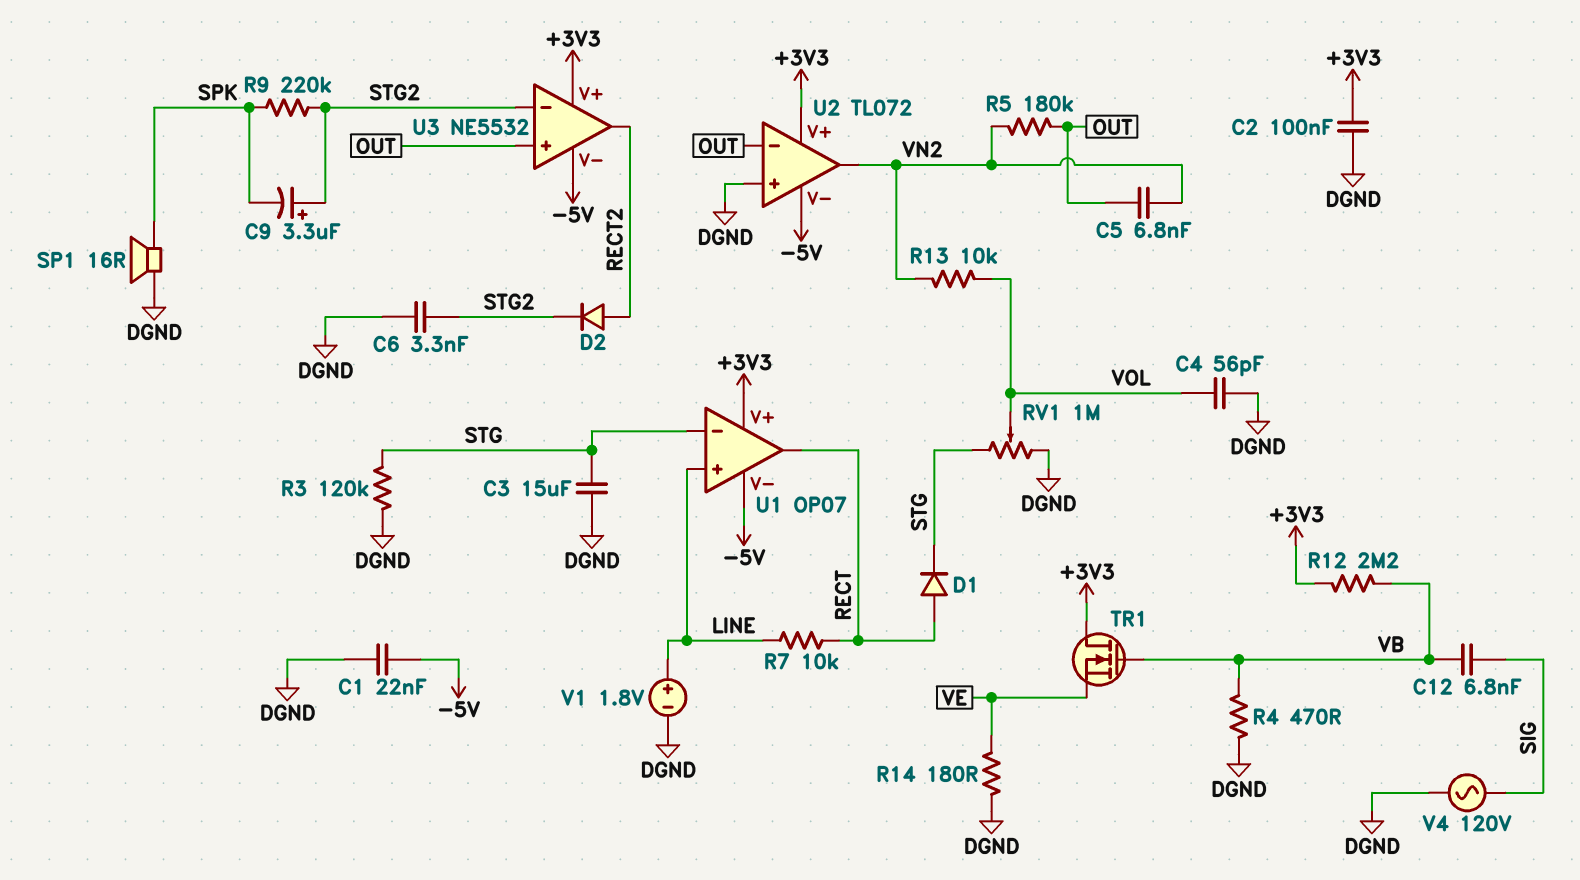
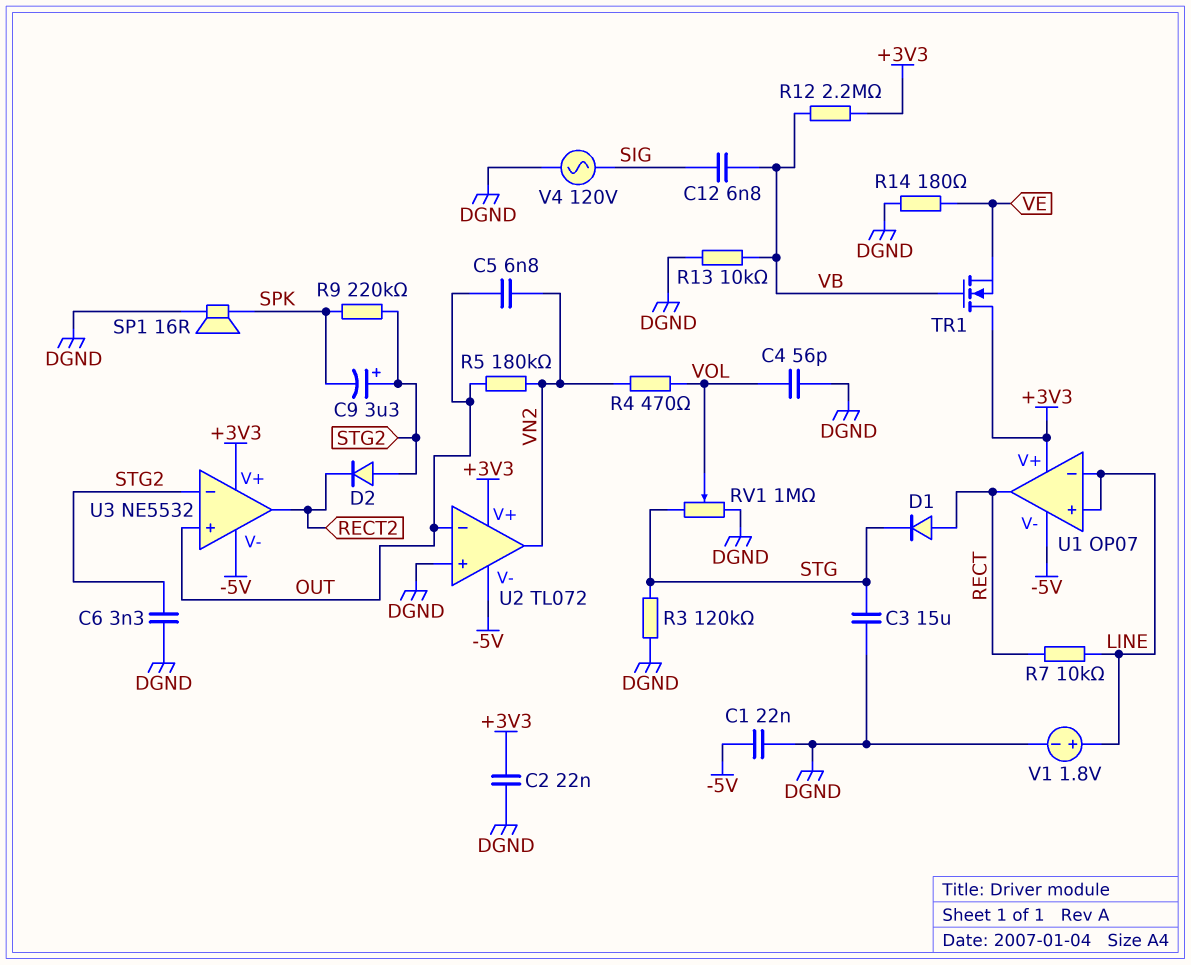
C2: 100nF (+3V3, DGND) -> 22nF (+3V3, DGND)
D2: diode (A RECT2, K STG2) -> diode (A STG2, K RECT2)
R4: 470 (DGND, VB) -> 470 (VN2, VOL)
R13: 10k (VN2, VOL) -> 10k (DGND, VB)
U1 pin in-: STG -> LINE

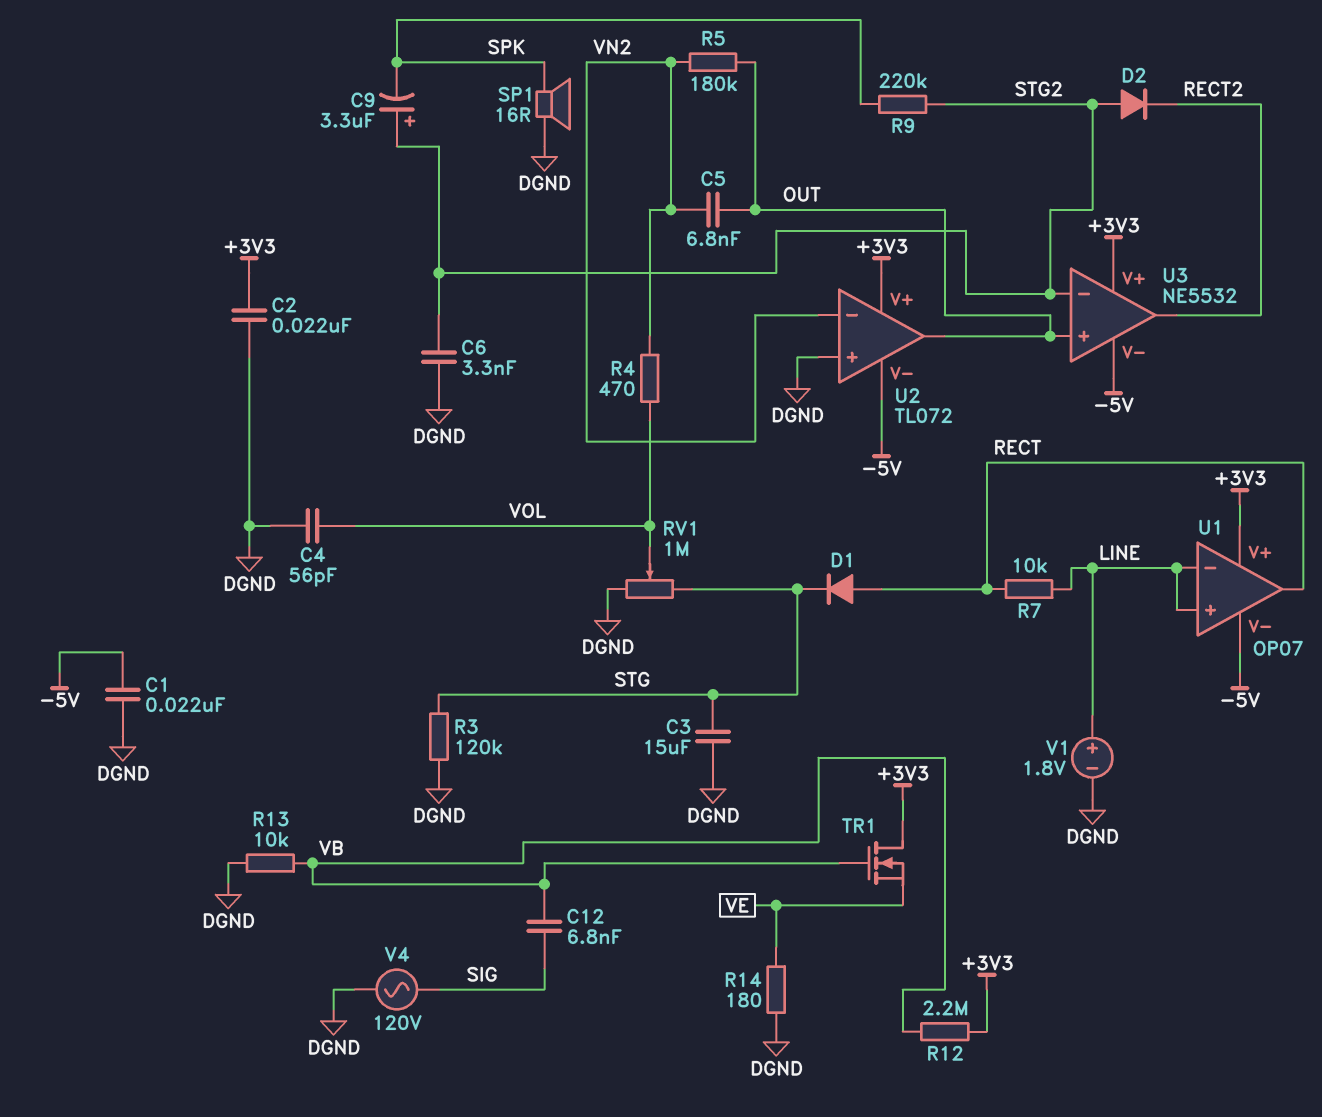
U2 pin in-: OUT -> VN2
U2 pin out: VN2 -> OUT

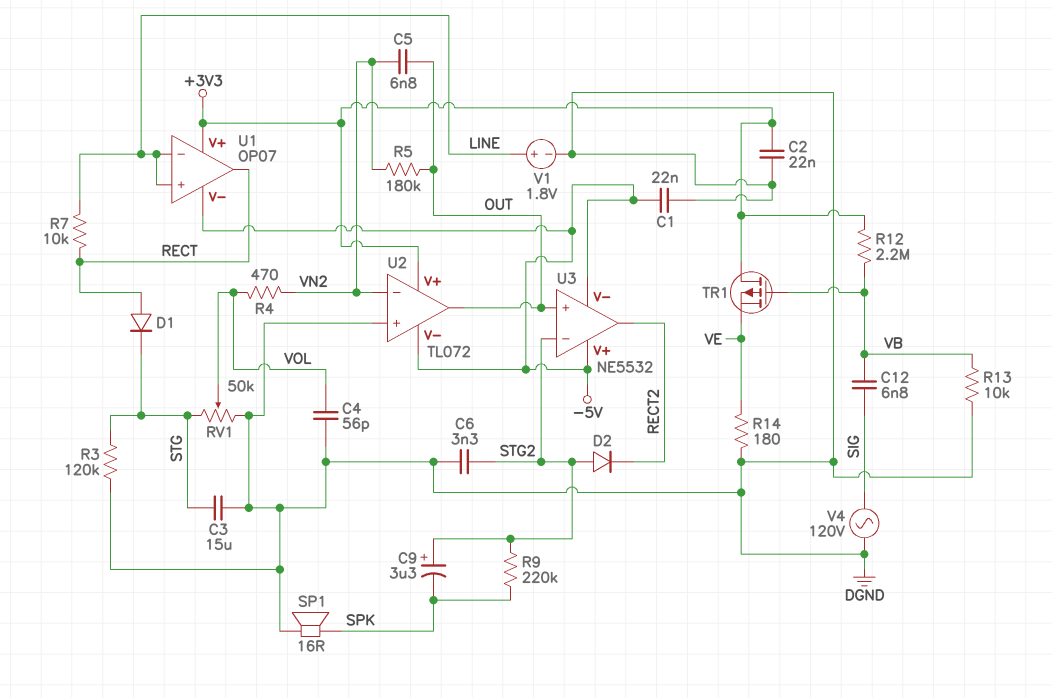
RV1: 1M (DGND, STG, wiper VOL) -> 50k (DGND, STG, wiper VOL)
TR1: NMOS (G VB, D +3V3, S VE) -> PMOS (G VB, D +3V3, S VE)
U3 pin V+: +3V3 -> -5V

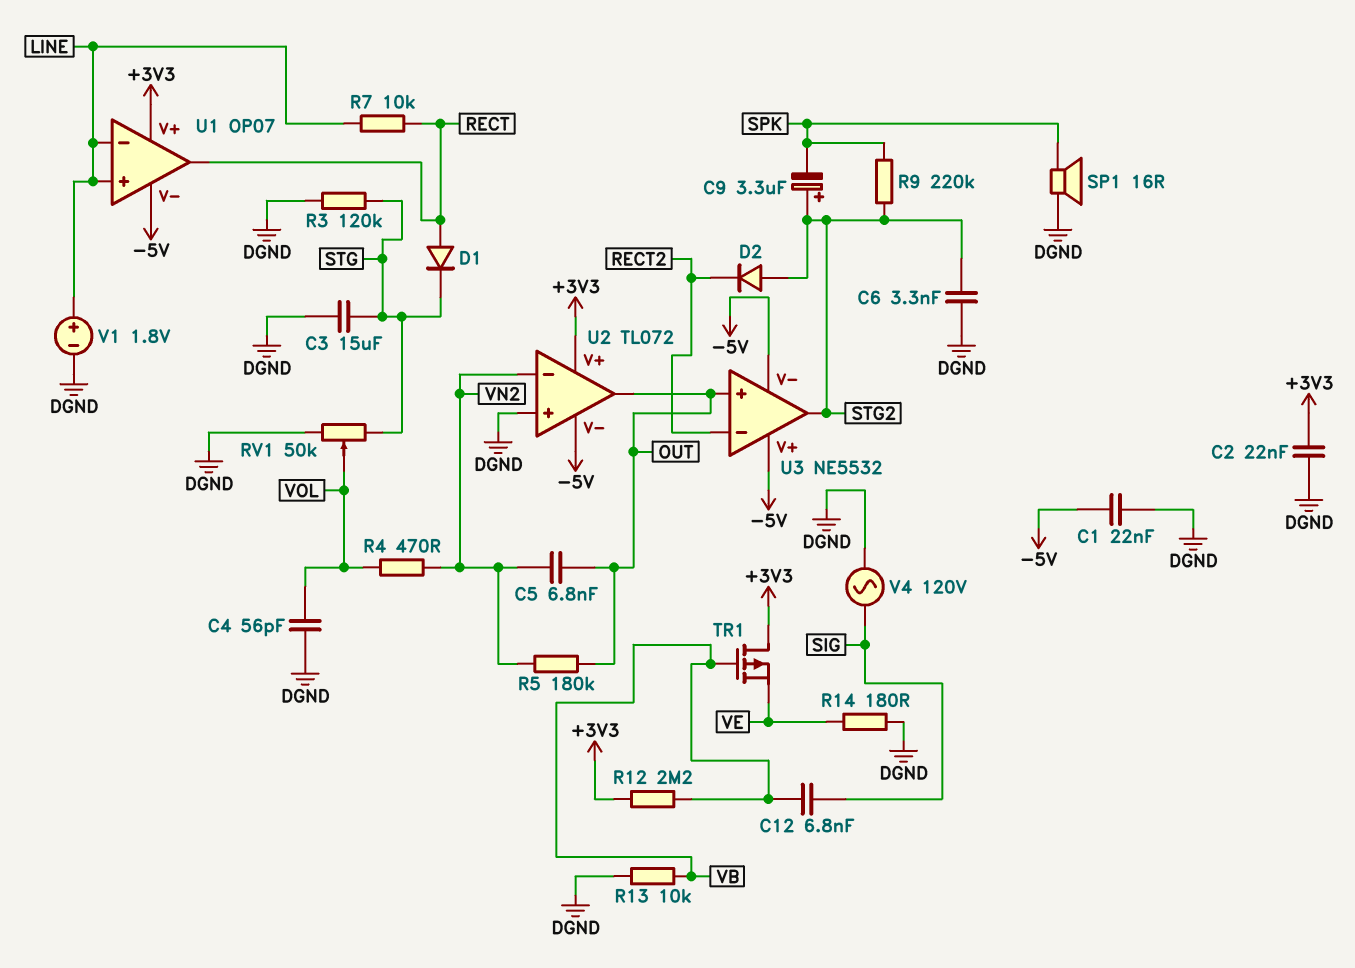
U3 pin in-: STG2 -> RECT2
U3 pin out: RECT2 -> STG2

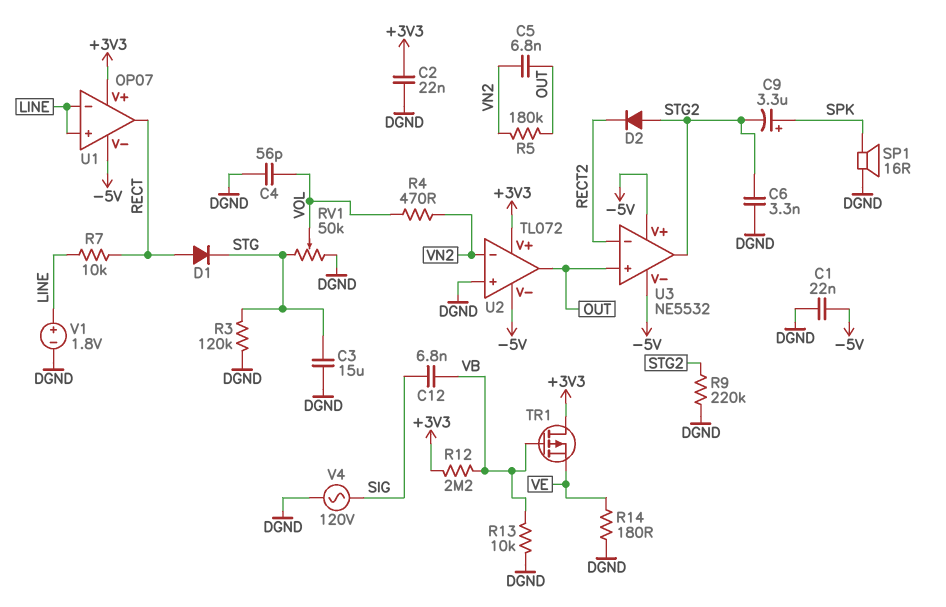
C9: 3.3uF (plus STG2, minus SPK) -> 3.3uF (plus SPK, minus STG2)
R9: 220k (SPK, STG2) -> 220k (DGND, STG2)

